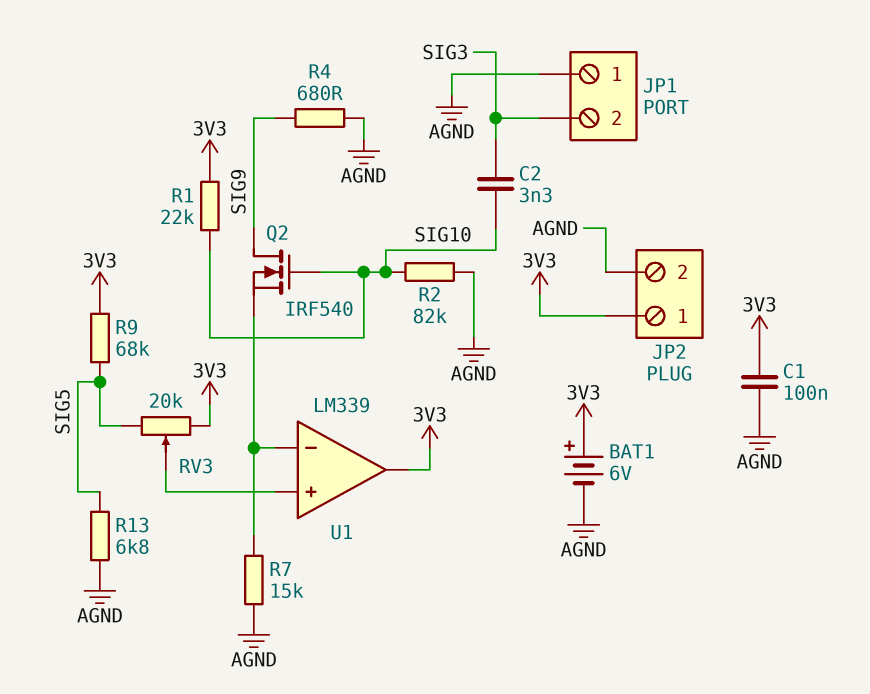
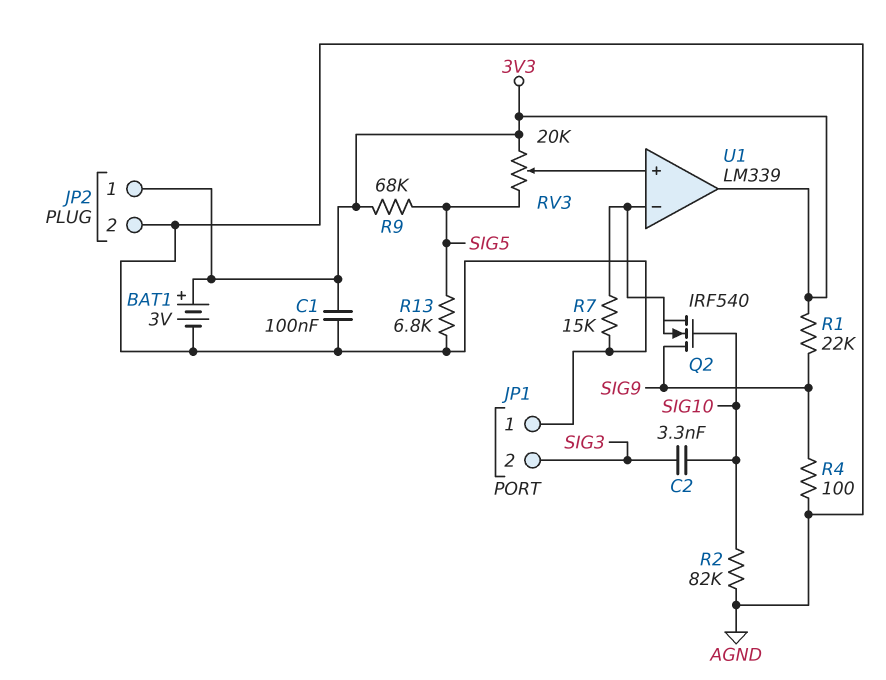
BAT1: 6V (plus 3V3, minus AGND) -> 3V (plus 3V3, minus AGND)
R1: 22k (3V3, SIG10) -> 22k (3V3, SIG9)
R4: 680 (AGND, SIG9) -> 100 (AGND, SIG9)

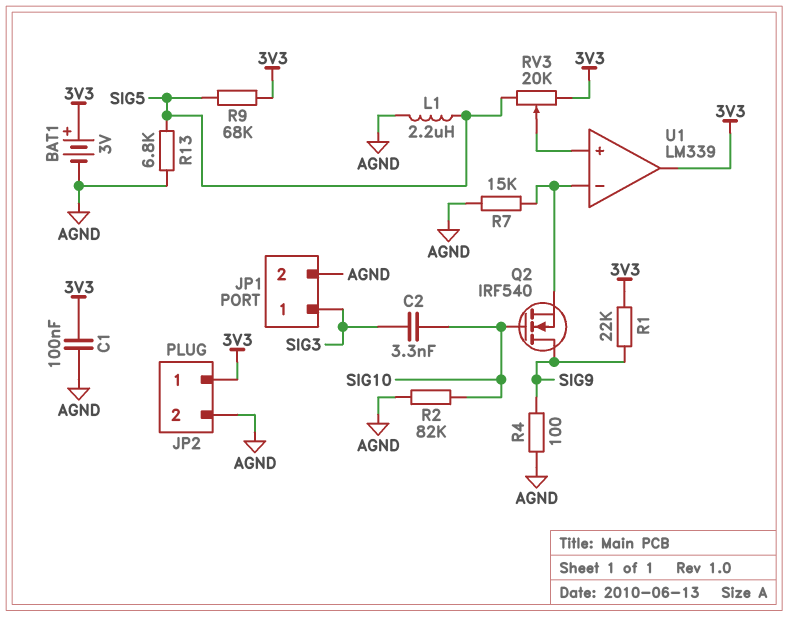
JP1 pin 1: AGND -> SIG3
JP1 pin 2: SIG3 -> AGND
L1: none -> 2.2uH (AGND, SIG5)

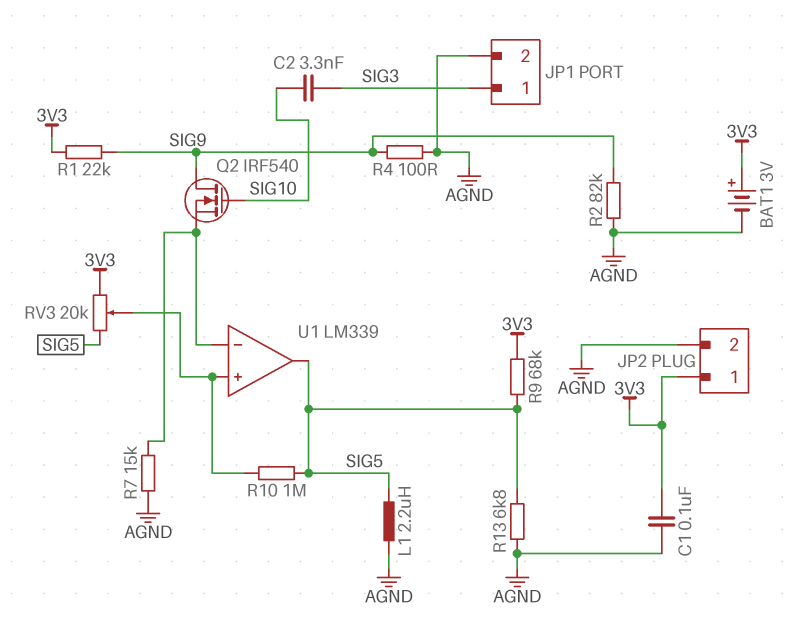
R2: 82k (AGND, SIG10) -> 82k (AGND, SIG9)
R10: none -> 1M (SIG5, U1/in+)
U1 pin out: 3V3 -> SIG5

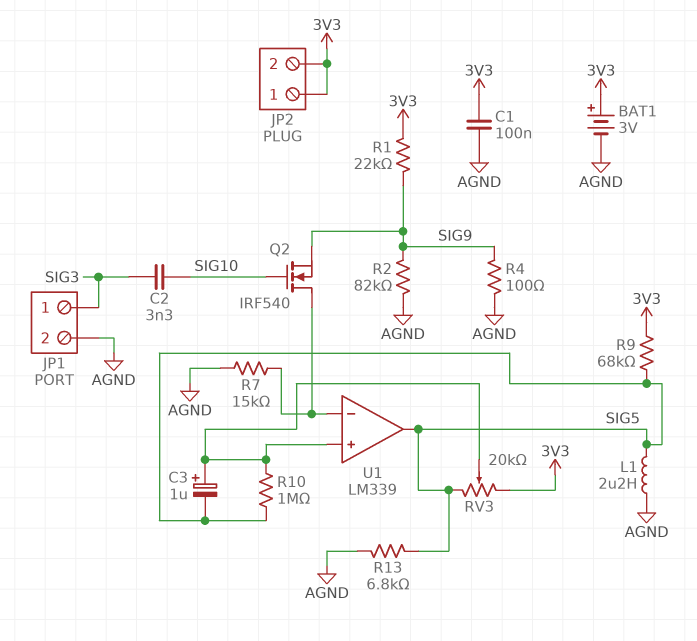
C3: none -> 1uF (plus U1/in+, minus SIG5)
JP2 pin 2: AGND -> 3V3
Q2: NMOS IRF540 (G SIG10, D SIG9, S U1/in-) -> NMOS IRF540 (G SIG10, D U1/in-, S SIG9)

